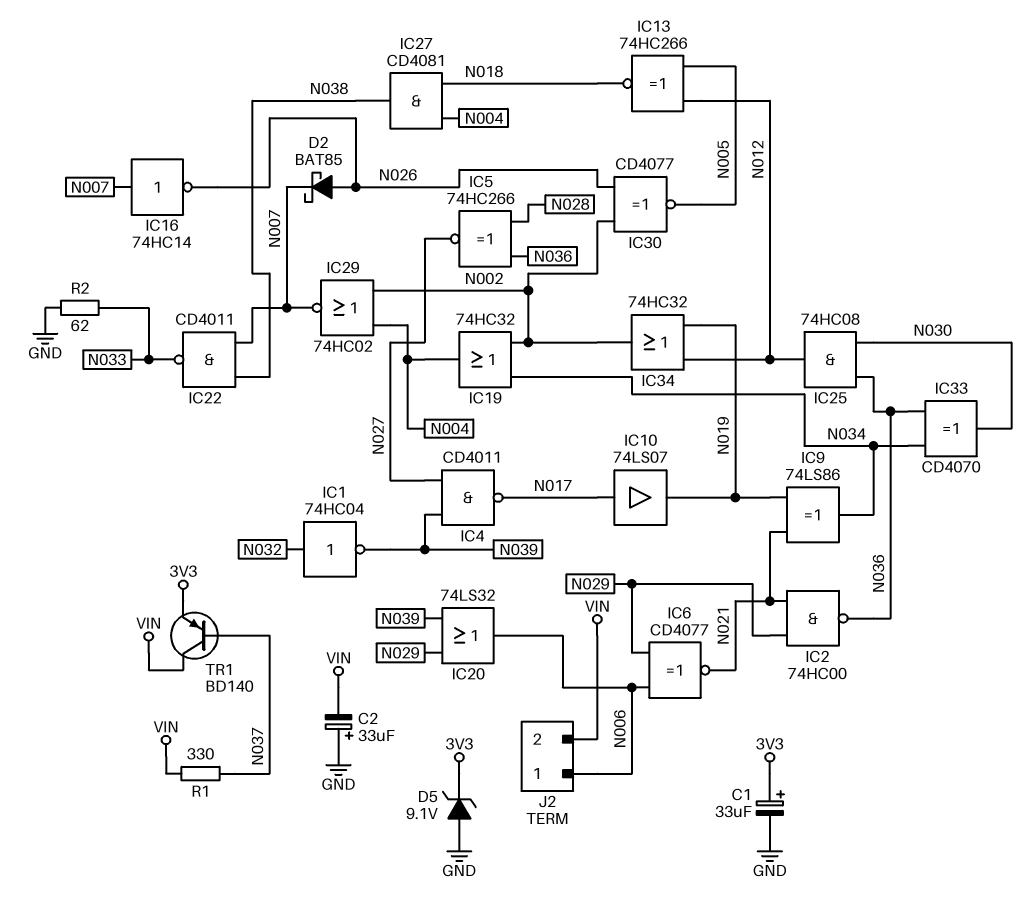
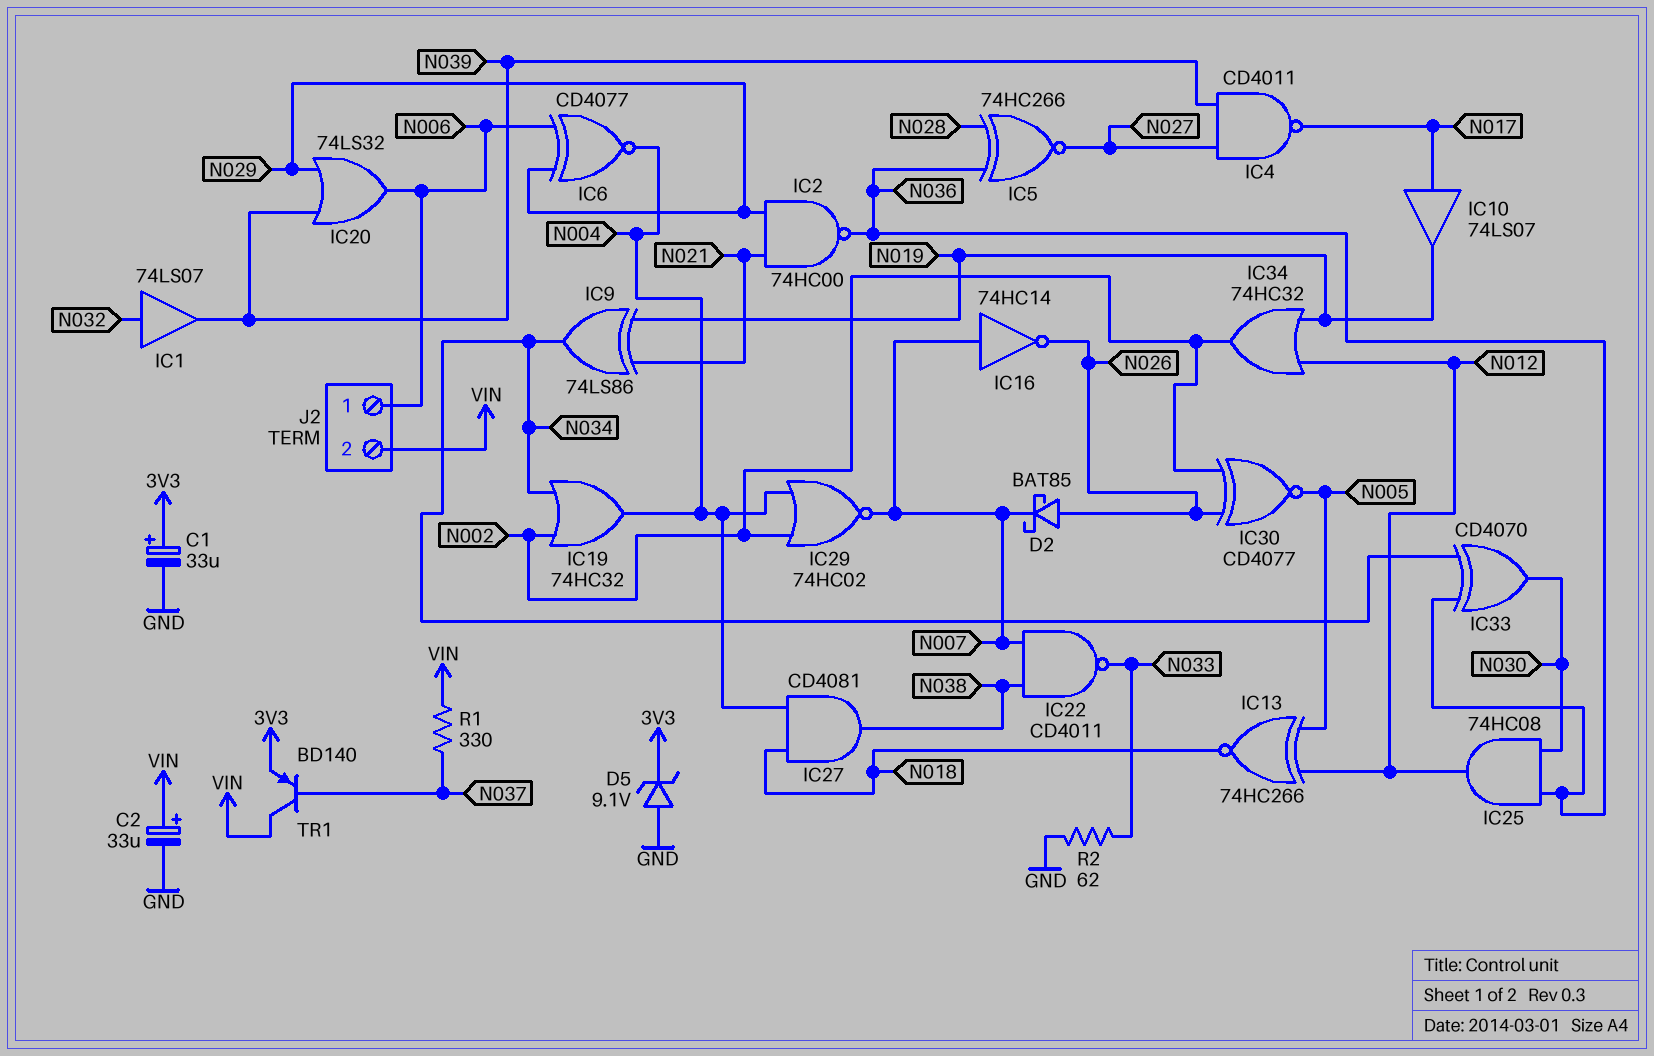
C2: 33uF (plus GND, minus VIN) -> 33uF (plus VIN, minus GND)
IC1: NOT 74HC04 (in N032, out N039) -> buffer 74LS07 (in N032, out N039)
IC6: XNOR CD4077 (in N006, in N029, out N021) -> XNOR CD4077 (in N006, in N029, out N004)

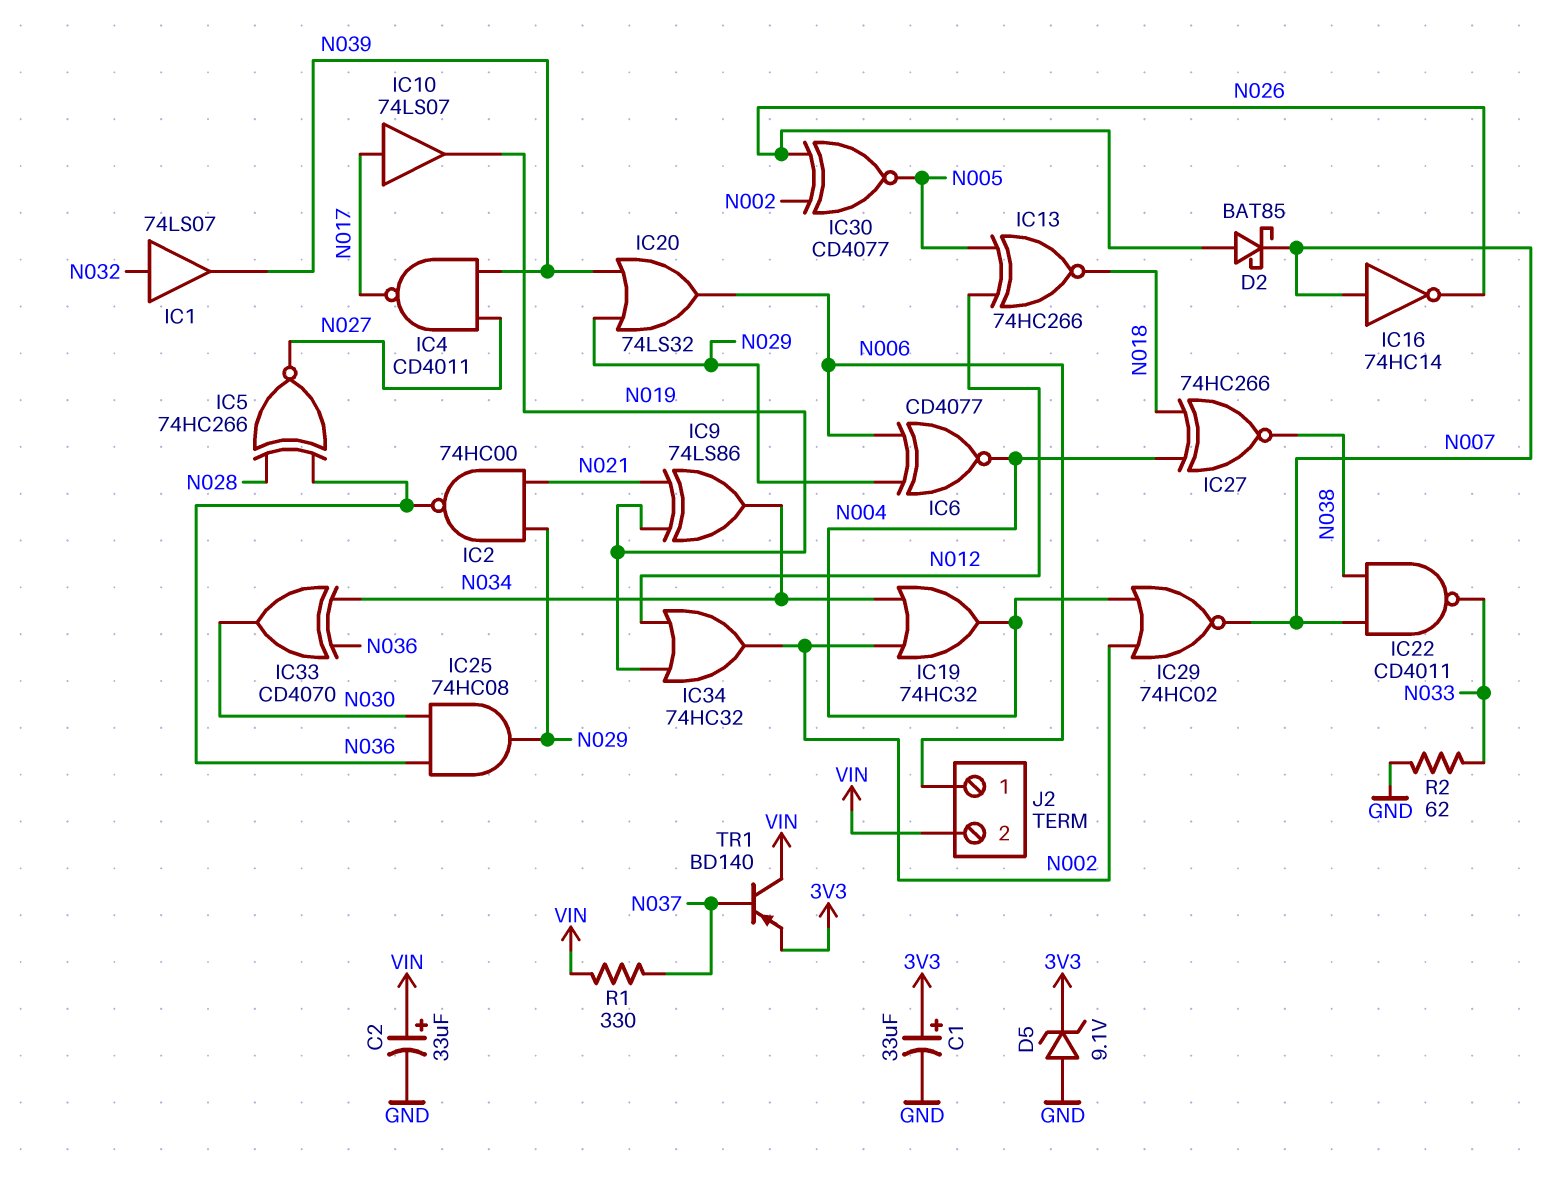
IC25: AND 74HC08 (in N030, in N036, out N012) -> AND 74HC08 (in N030, in N036, out N029)
IC27: AND CD4081 (in N004, in N018, out N038) -> XNOR 74HC266 (in N004, in N018, out N038)

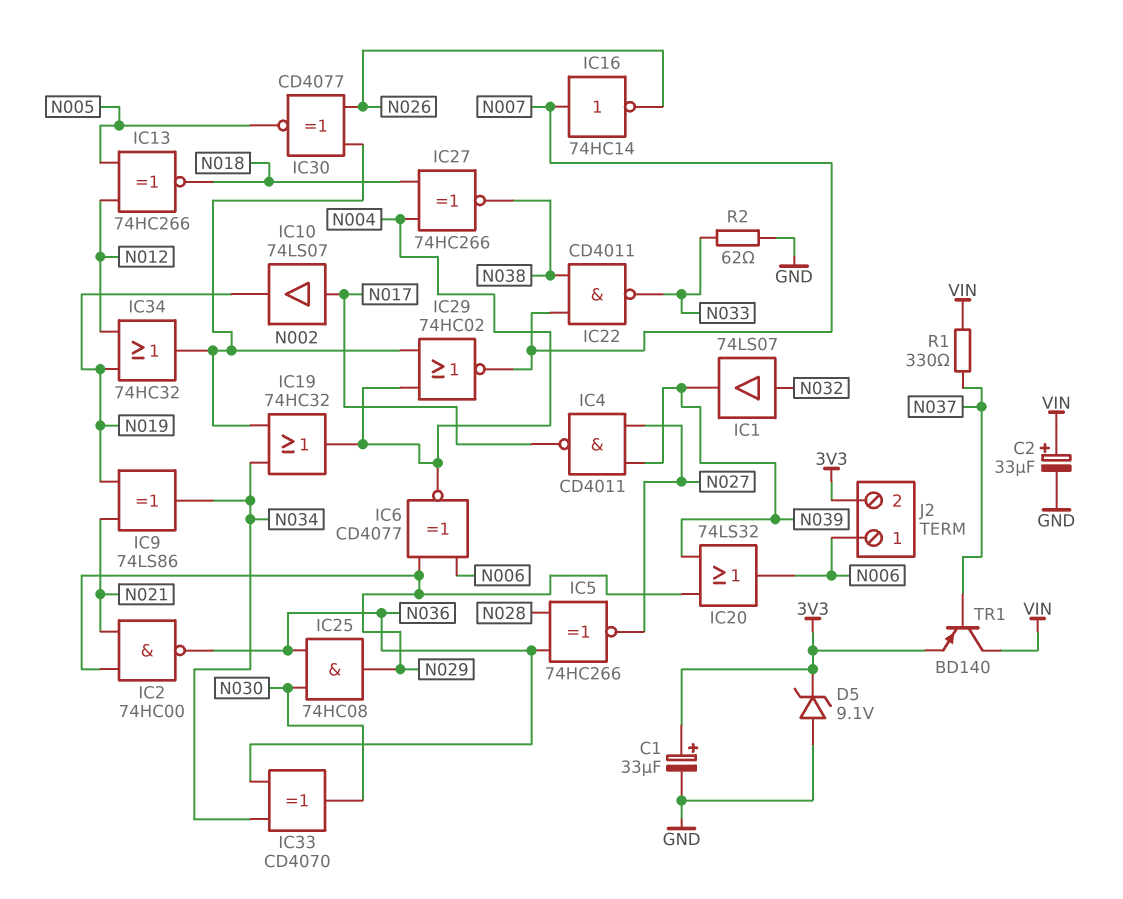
D2: schottky BAT85 (A N026, K N007) -> none
J2 pin 2: VIN -> 3V3

